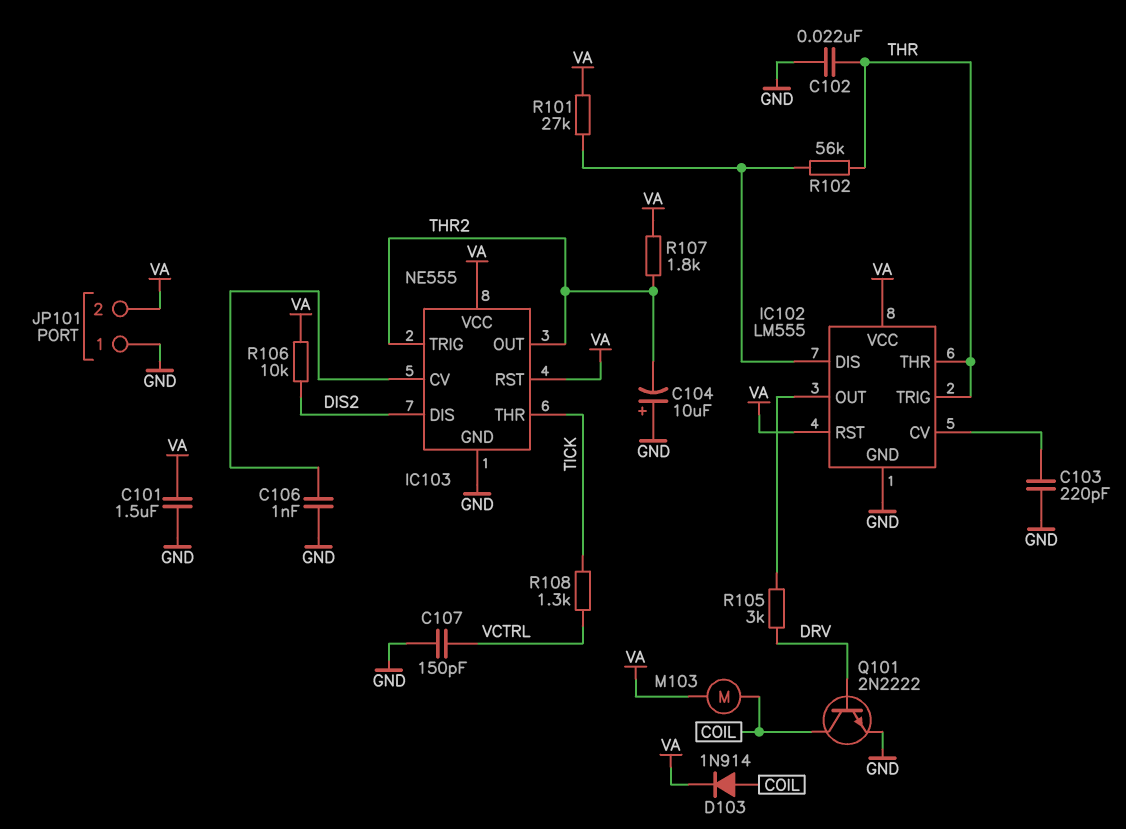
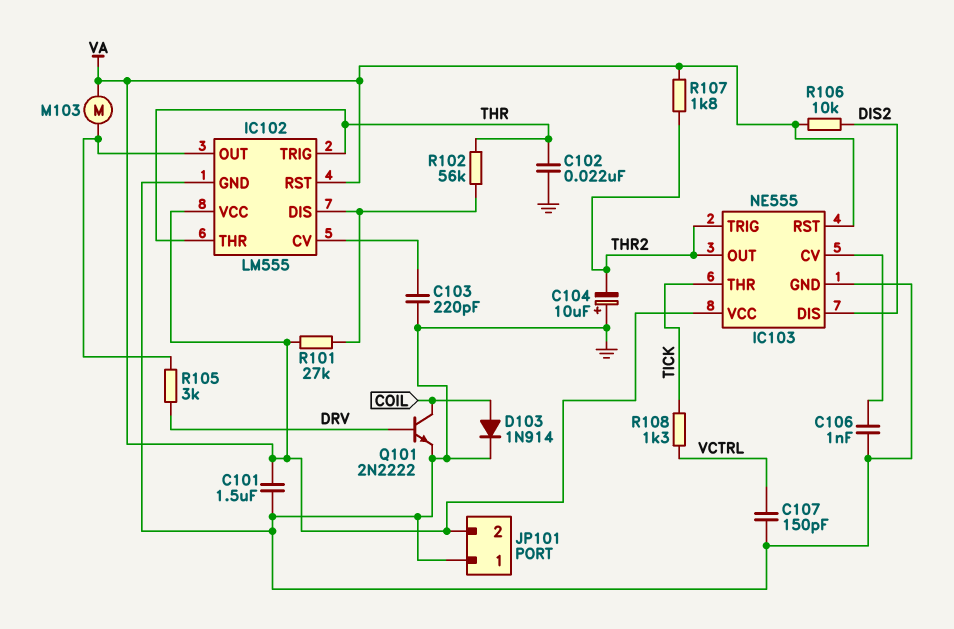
D103: diode 1N914 (A COIL, K VA) -> diode 1N914 (A COIL, K GND)
M103: motor (COIL, VA) -> motor (IC102/OUT, VA)

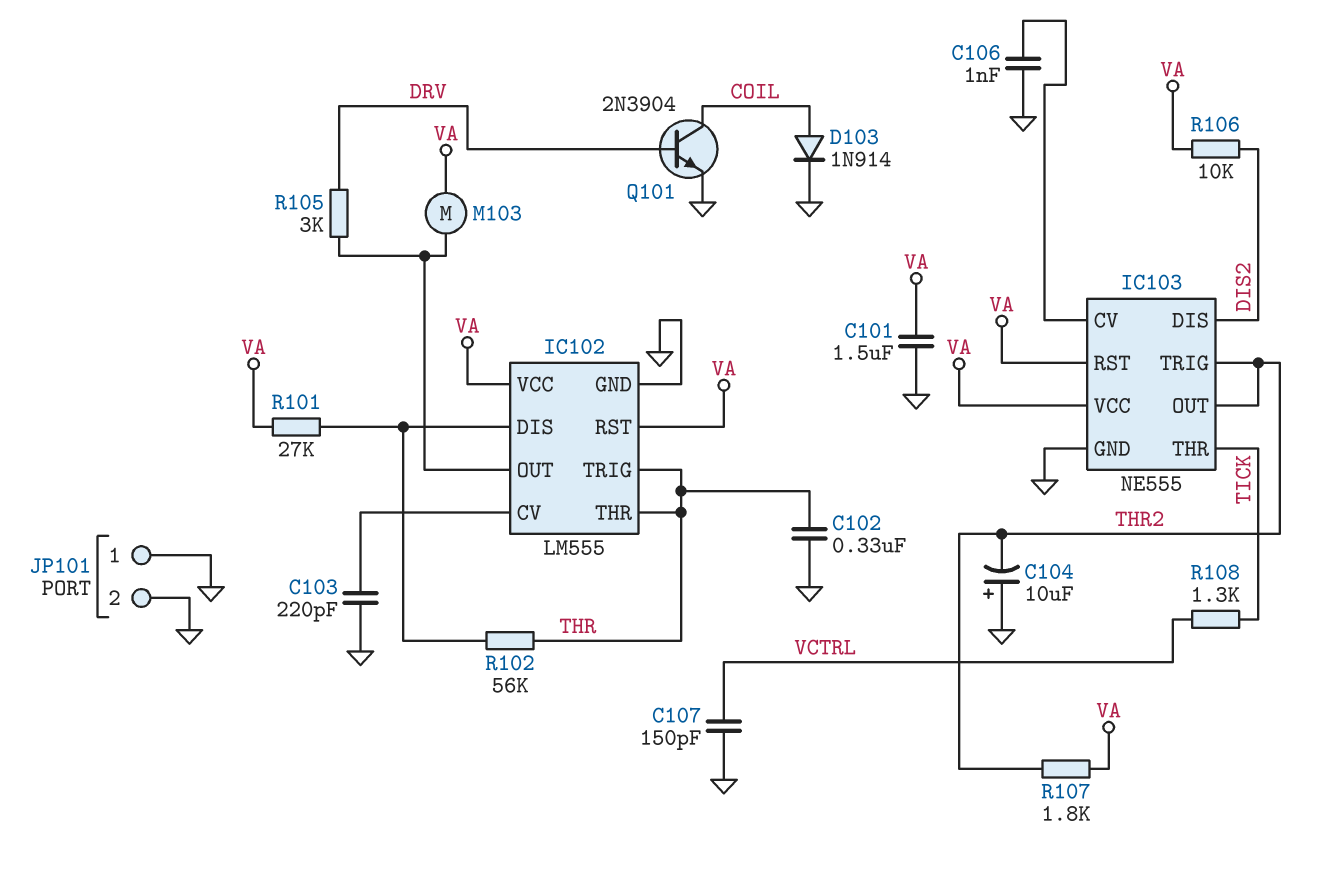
C102: 22nF (GND, THR) -> 330nF (GND, THR)
JP101 pin 2: VA -> GND
Q101: NPN 2N2222 (B DRV, C COIL, E GND) -> NPN 2N3904 (B DRV, C COIL, E GND)

